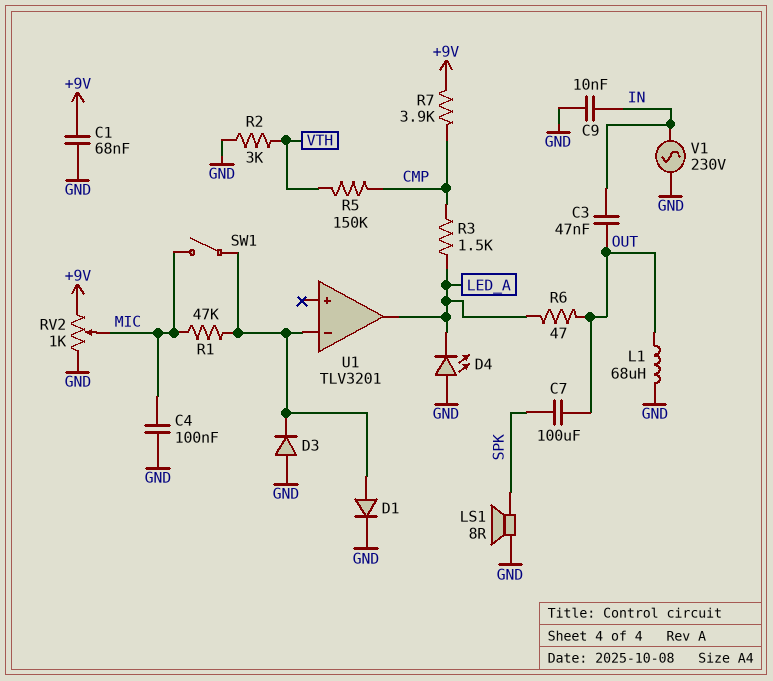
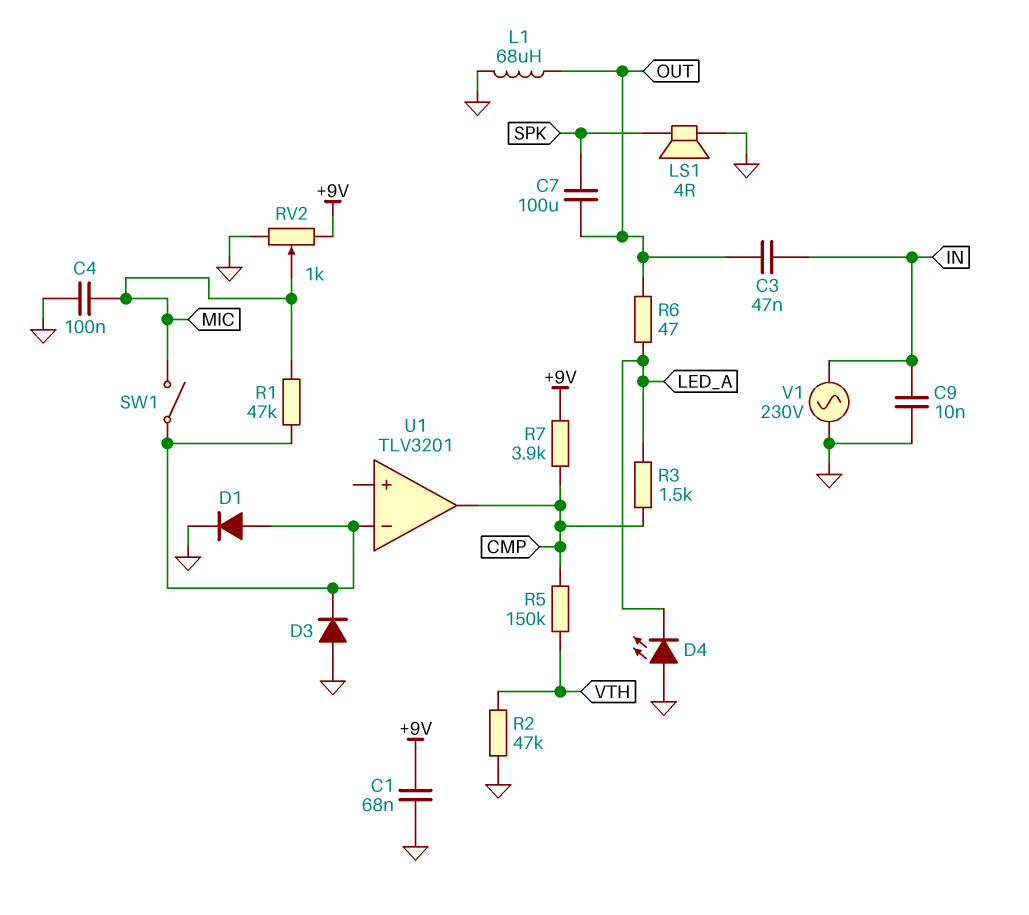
LS1: speaker 8R (GND, SPK) -> speaker 4R (GND, SPK)
R2: 3k (GND, VTH) -> 47k (GND, VTH)
U1 pin out: LED_A -> CMP

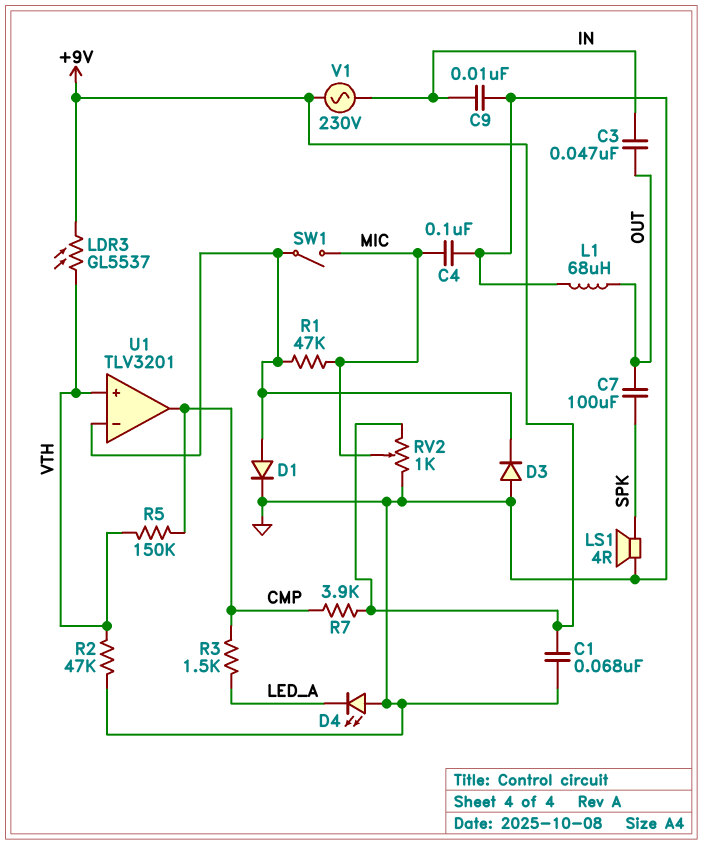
LDR3: none -> GL5537 (+9V, VTH)
R6: 47 (LED_A, OUT) -> none
U1 pin in+: none -> VTH
V1: AC 230V (GND, IN) -> AC 230V (+9V, IN)

